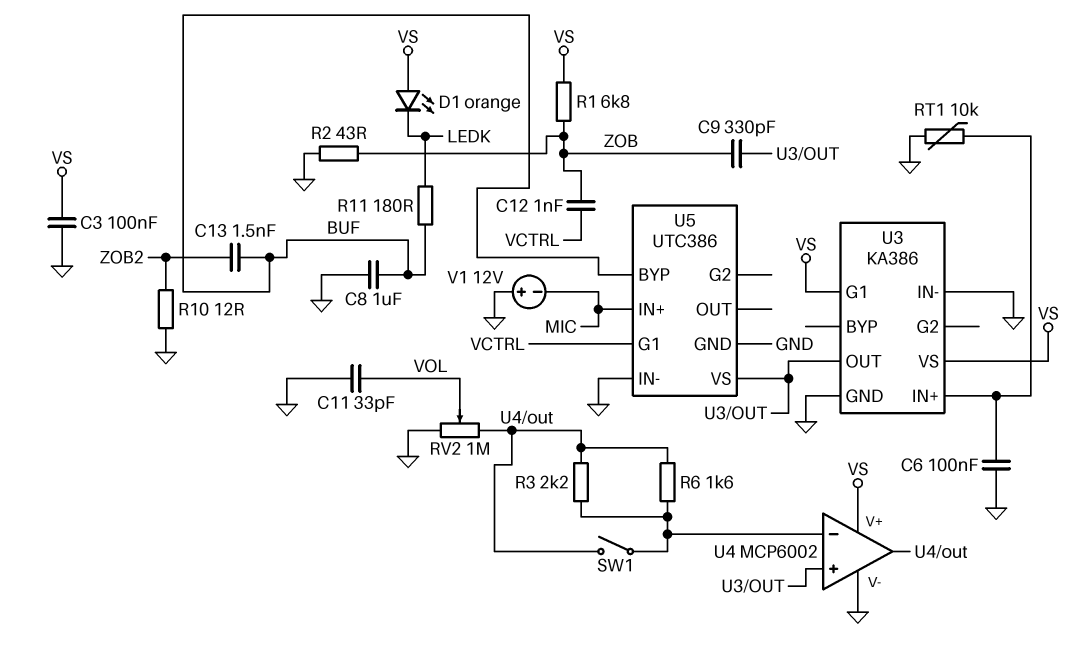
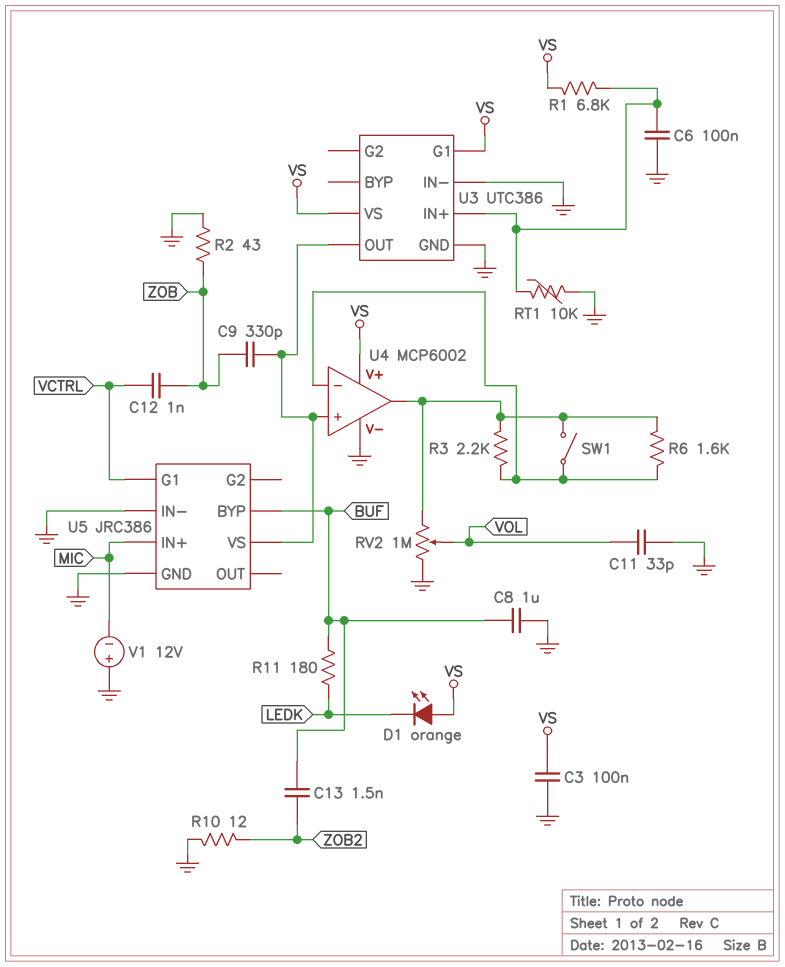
R1: 6.8k (VS, ZOB) -> 6.8k (U3/IN+, VS)
U3: KA386 -> UTC386
U5: UTC386 -> JRC386

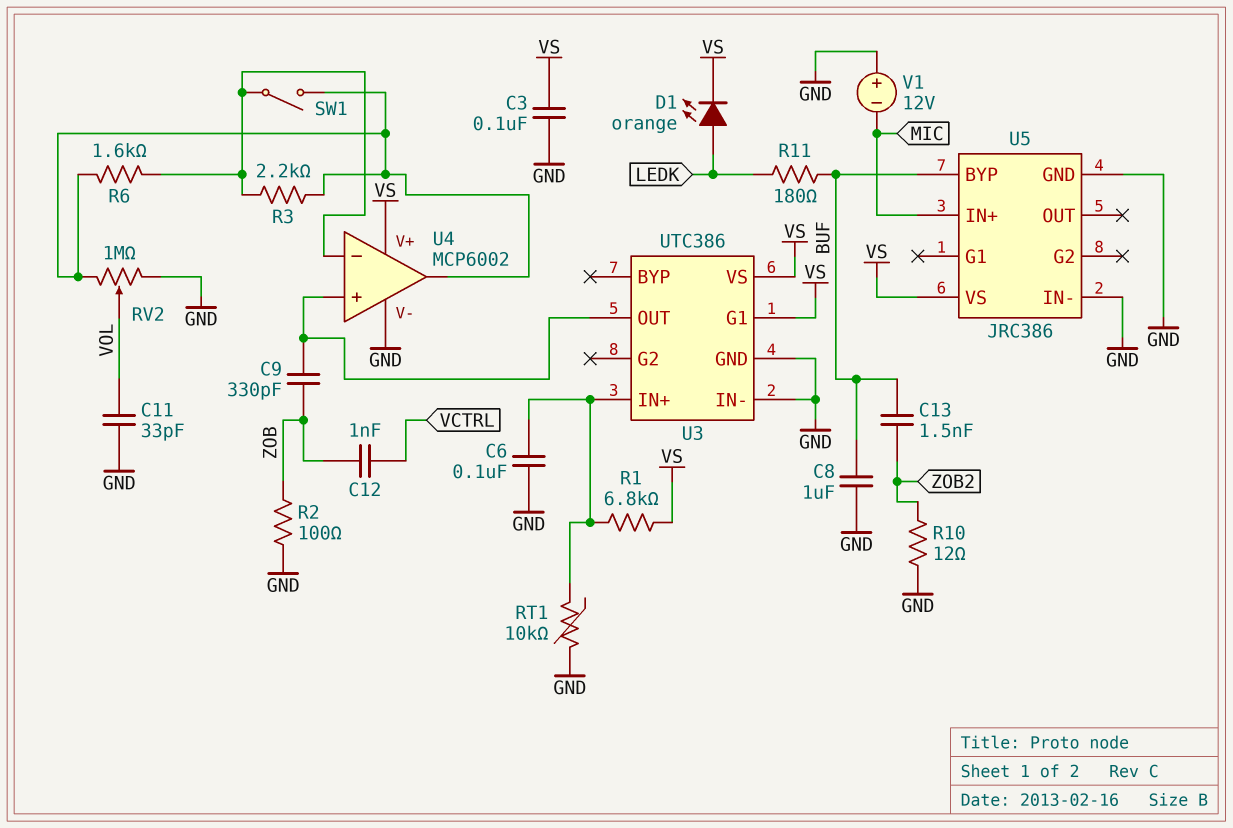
D1: LED orange (A VS, K LEDK) -> LED orange (A LEDK, K VS)
R2: 43 (GND, ZOB) -> 100 (GND, ZOB)
U5 pin G1: VCTRL -> none
U5 pin VS: U3/OUT -> VS

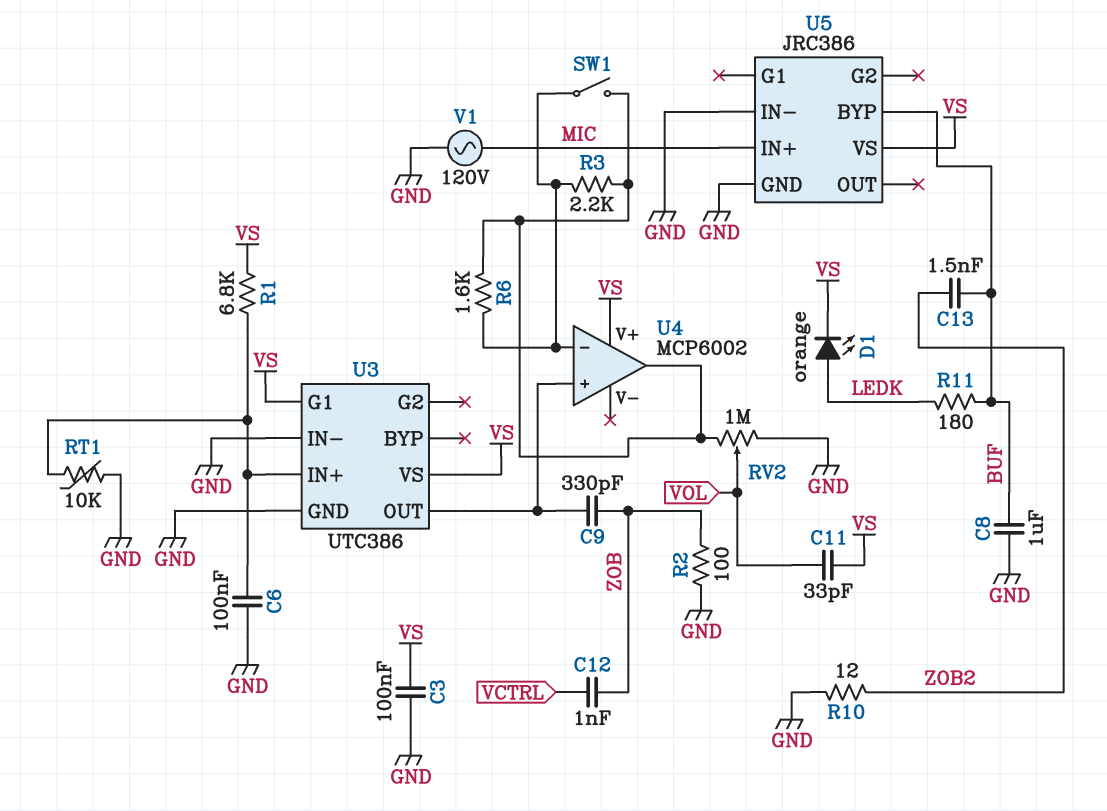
C11: 33pF (GND, VOL) -> 33pF (VOL, VS)
U4 pin V-: GND -> none
V1: 12V (plus GND, minus MIC) -> AC 120V (GND, MIC)

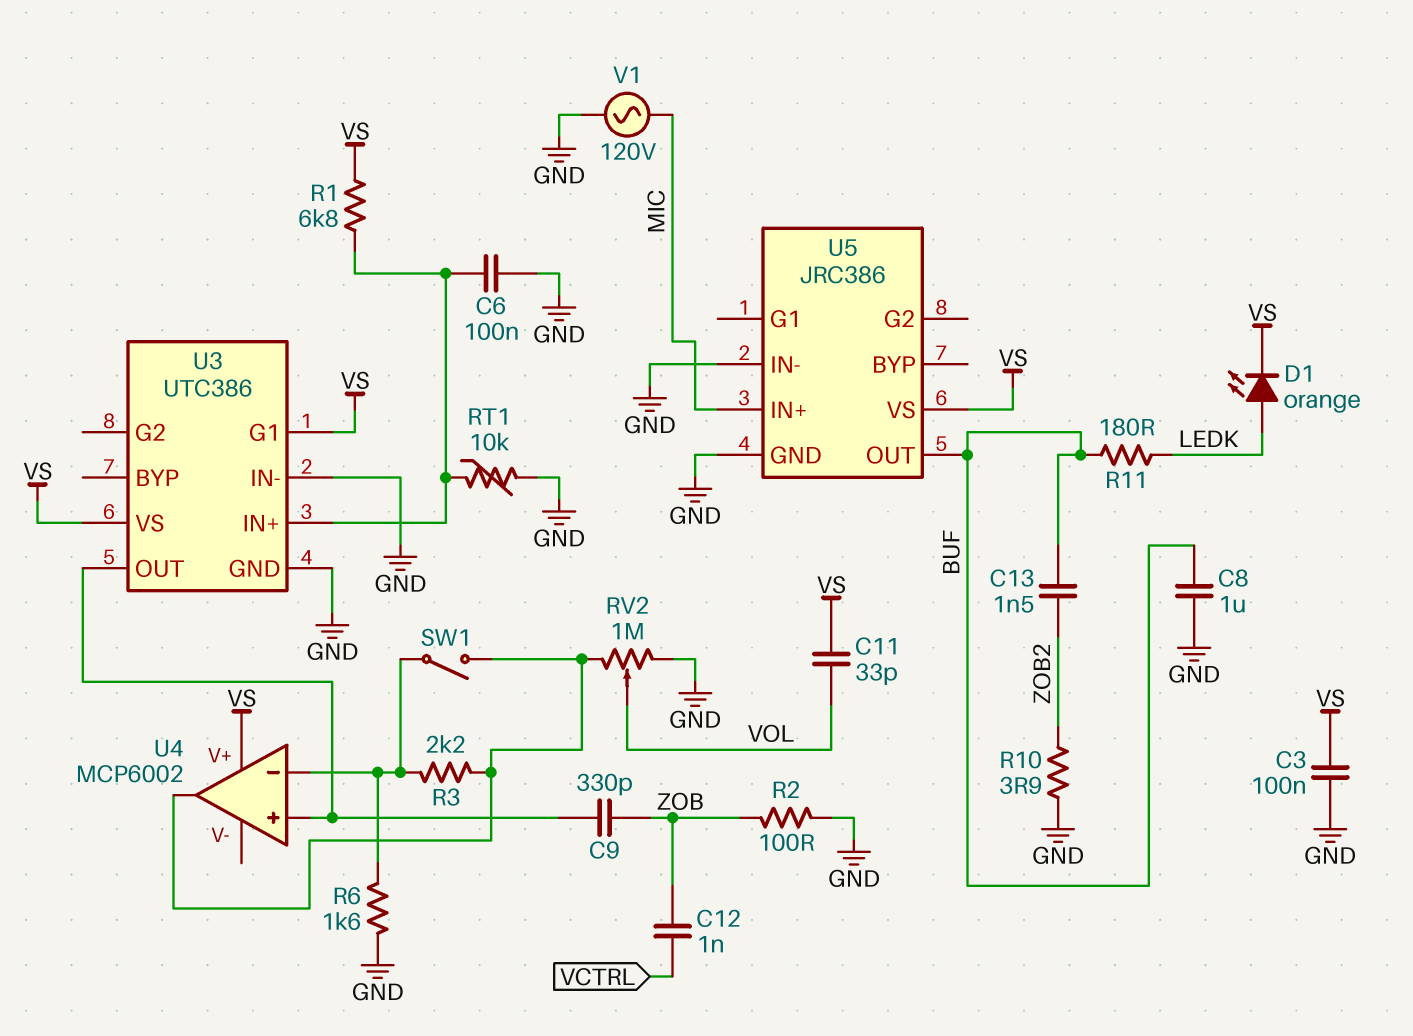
R6: 1.6k (U4/in-, U4/out) -> 1.6k (GND, U4/in-)
R10: 12 (GND, ZOB2) -> 3.9 (GND, ZOB2)
U5 pin BYP: BUF -> none
U5 pin OUT: none -> BUF

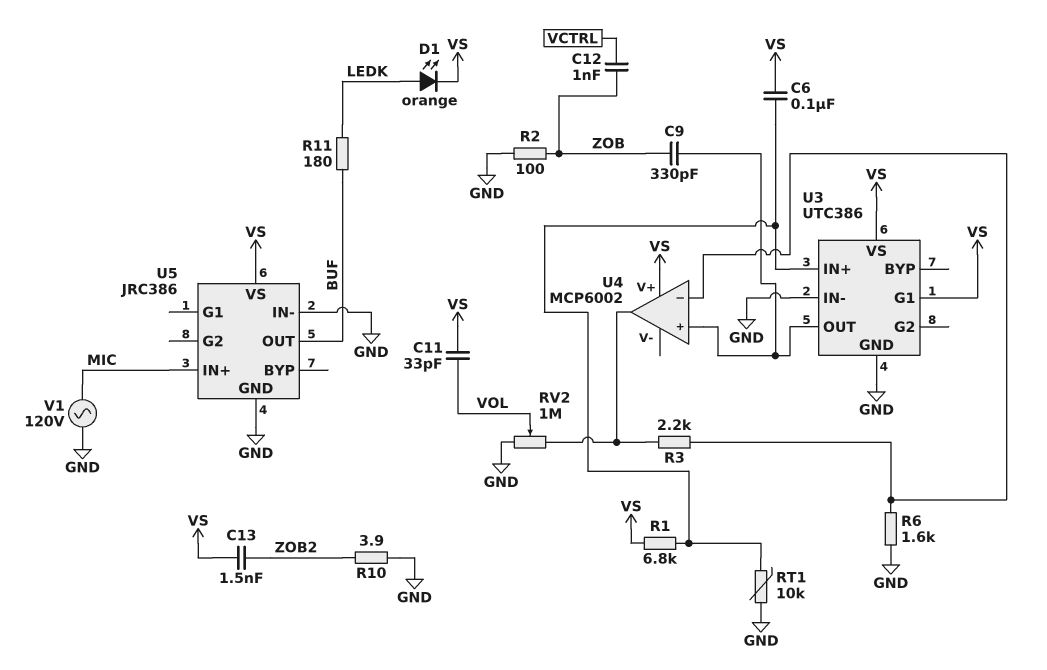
C3: 100nF (GND, VS) -> none
C6: 100nF (GND, U3/IN+) -> 100nF (U3/IN+, VS)
C8: 1uF (BUF, GND) -> none
C13: 1.5nF (BUF, ZOB2) -> 1.5nF (VS, ZOB2)
SW1: switch (U4/in-, U4/out) -> none

